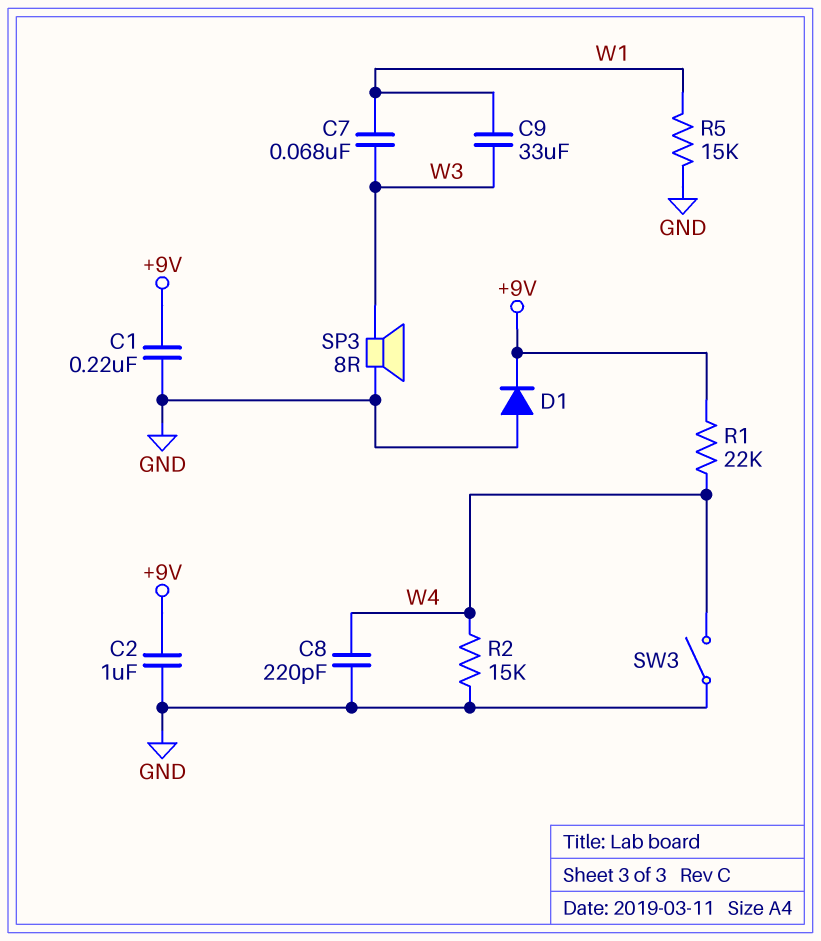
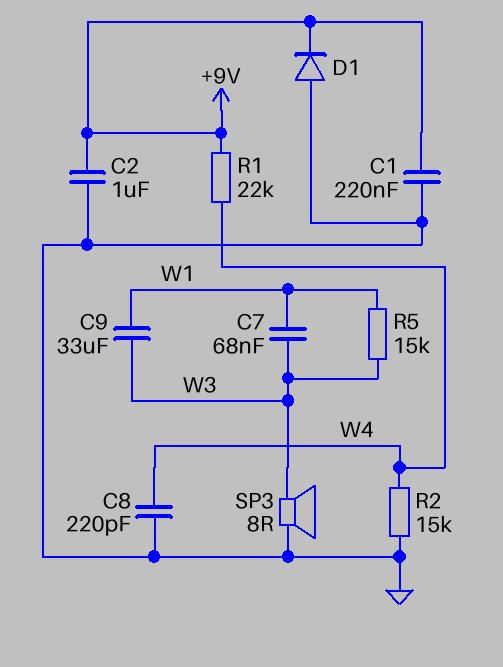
R5: 15k (GND, W1) -> 15k (W1, W3)
SW3: switch (GND, W4) -> none

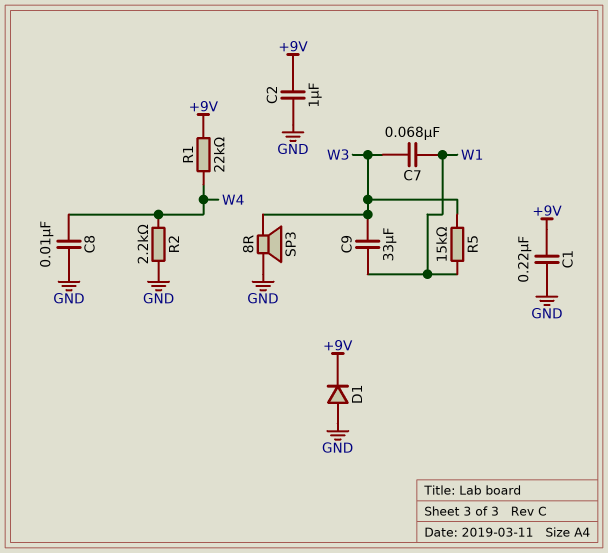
C8: 220pF (GND, W4) -> 10nF (GND, W4)
R2: 15k (GND, W4) -> 2.2k (GND, W4)

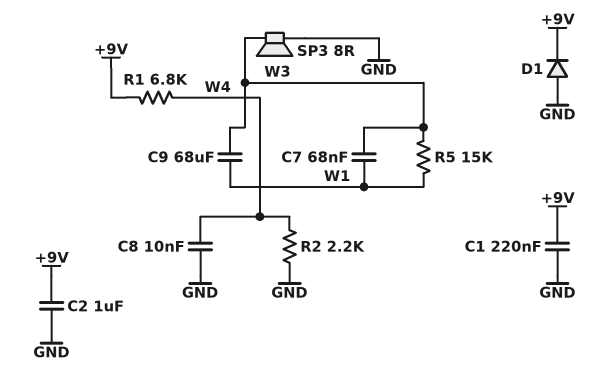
C9: 33uF (W1, W3) -> 68uF (W1, W3)
R1: 22k (+9V, W4) -> 6.8k (+9V, W4)

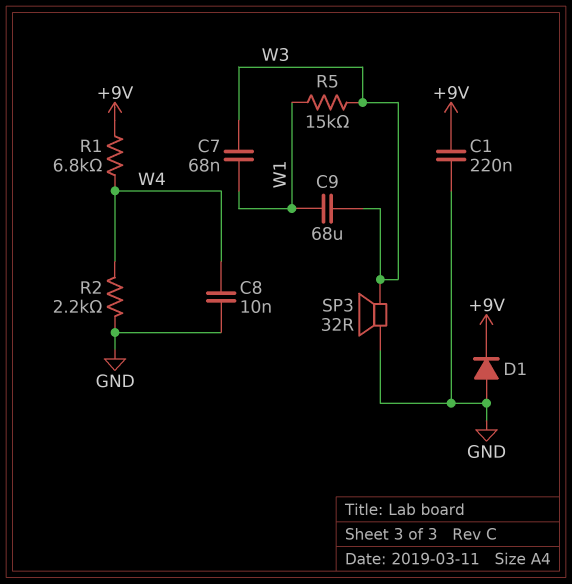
C2: 1uF (+9V, GND) -> none
SP3: speaker 8R (GND, W3) -> speaker 32R (GND, W3)

